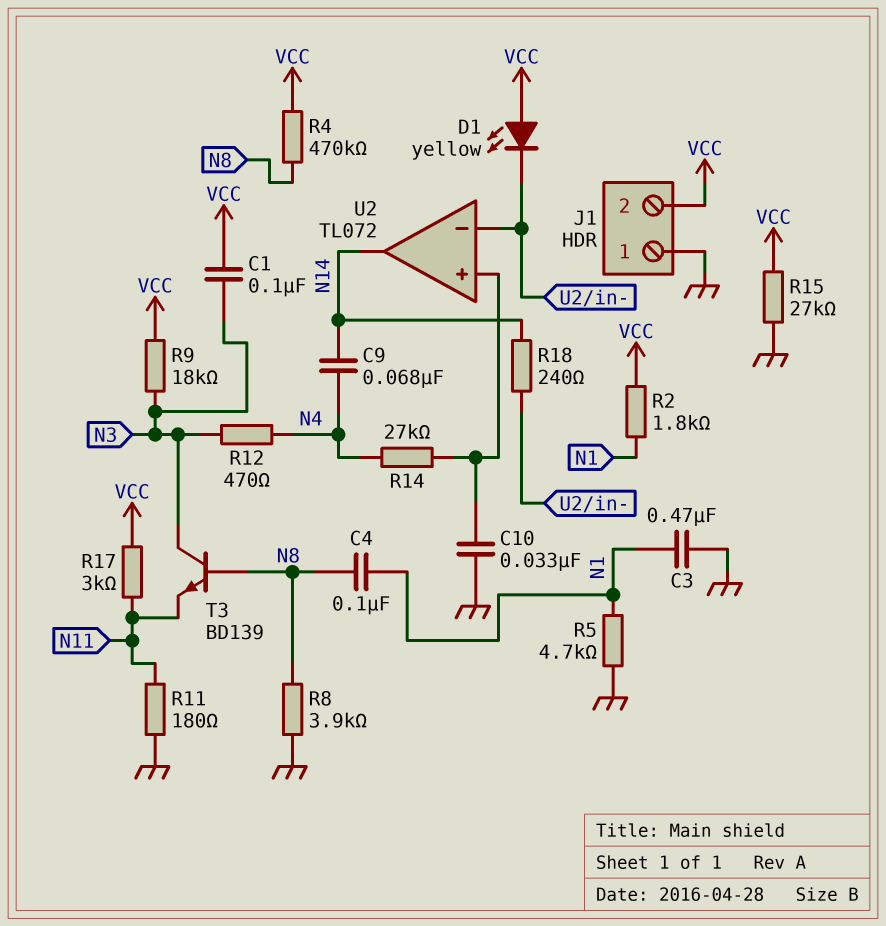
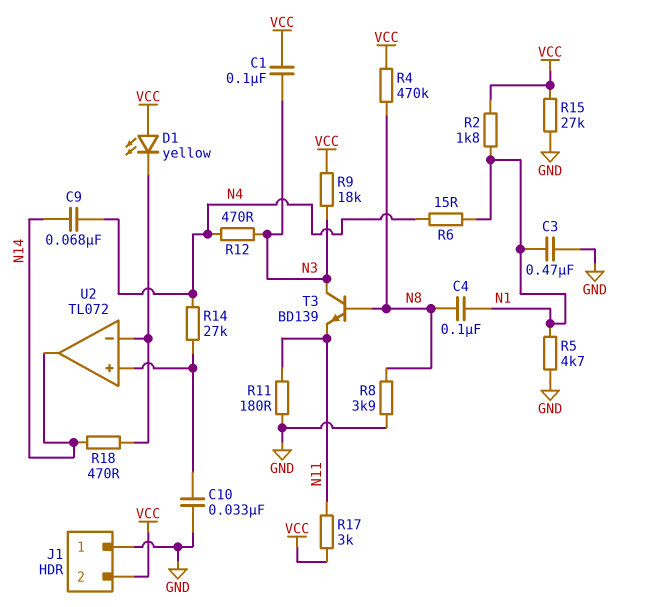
R6: none -> 15 (N1, N4)
R18: 240 (N14, U2/in-) -> 470 (N14, U2/in-)

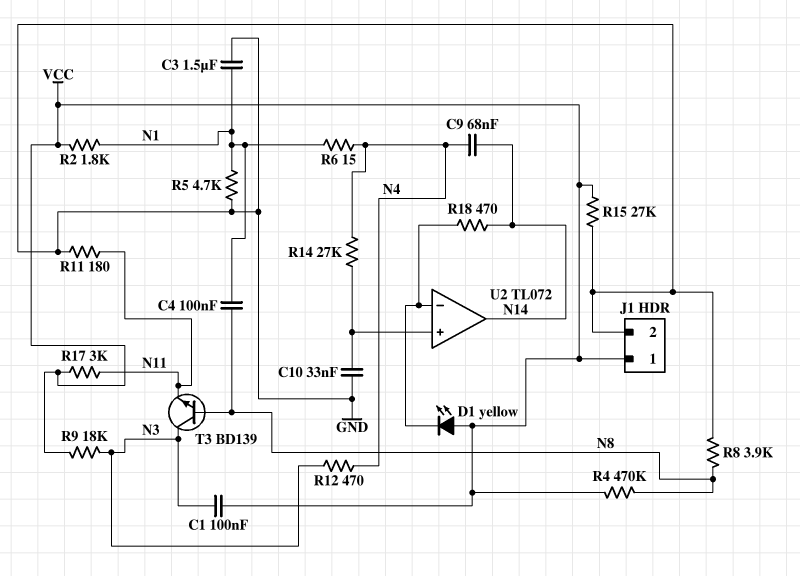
C3: 470nF (GND, N1) -> 1.5uF (GND, N1)
J1 pin 1: GND -> VCC
J1 pin 2: VCC -> GND

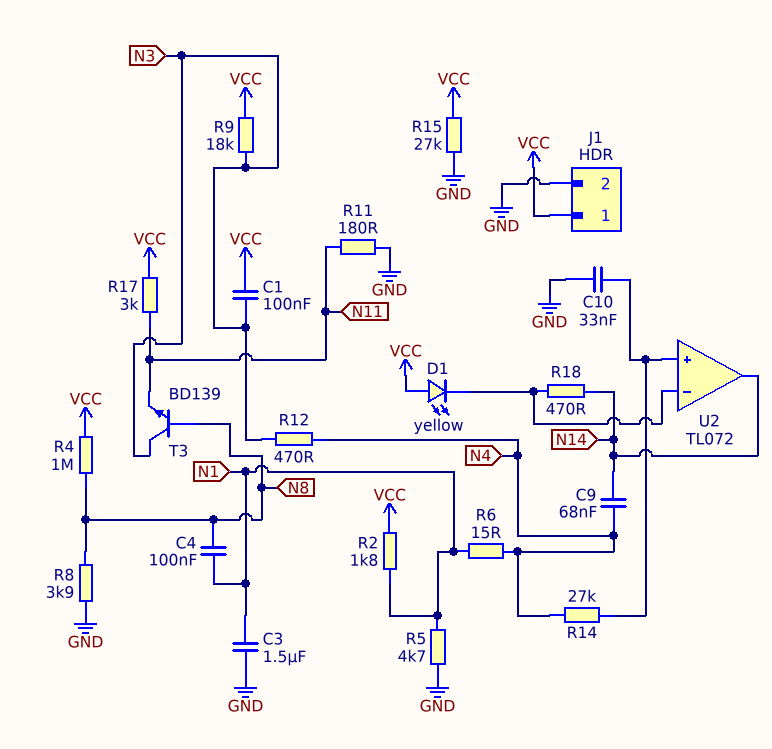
R4: 470k (N8, VCC) -> 1M (N8, VCC)

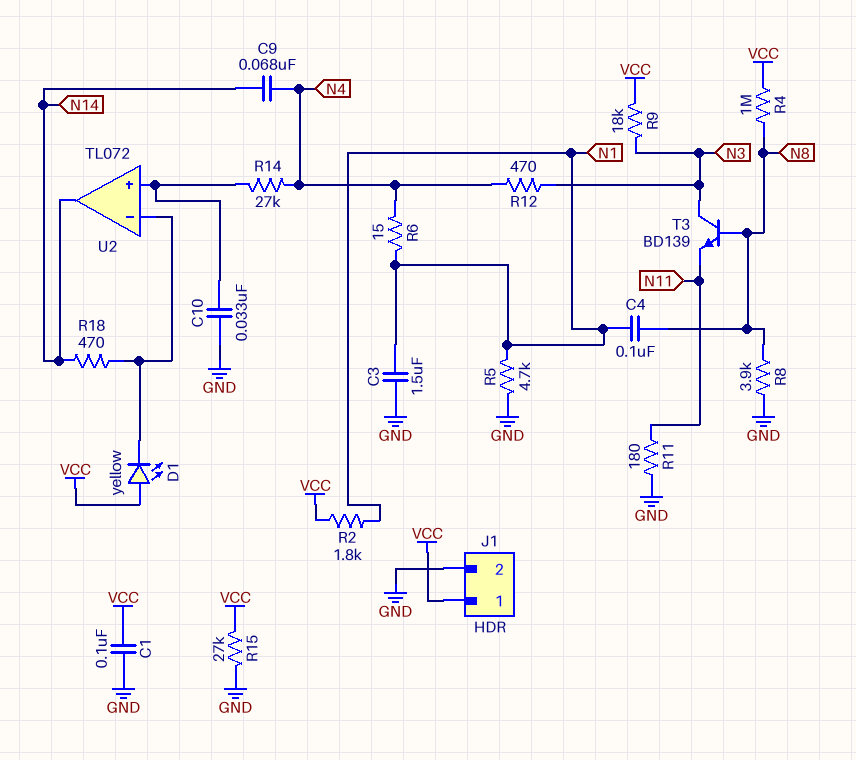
C1: 100nF (N3, VCC) -> 100nF (GND, VCC)
R17: 3k (N11, VCC) -> none

